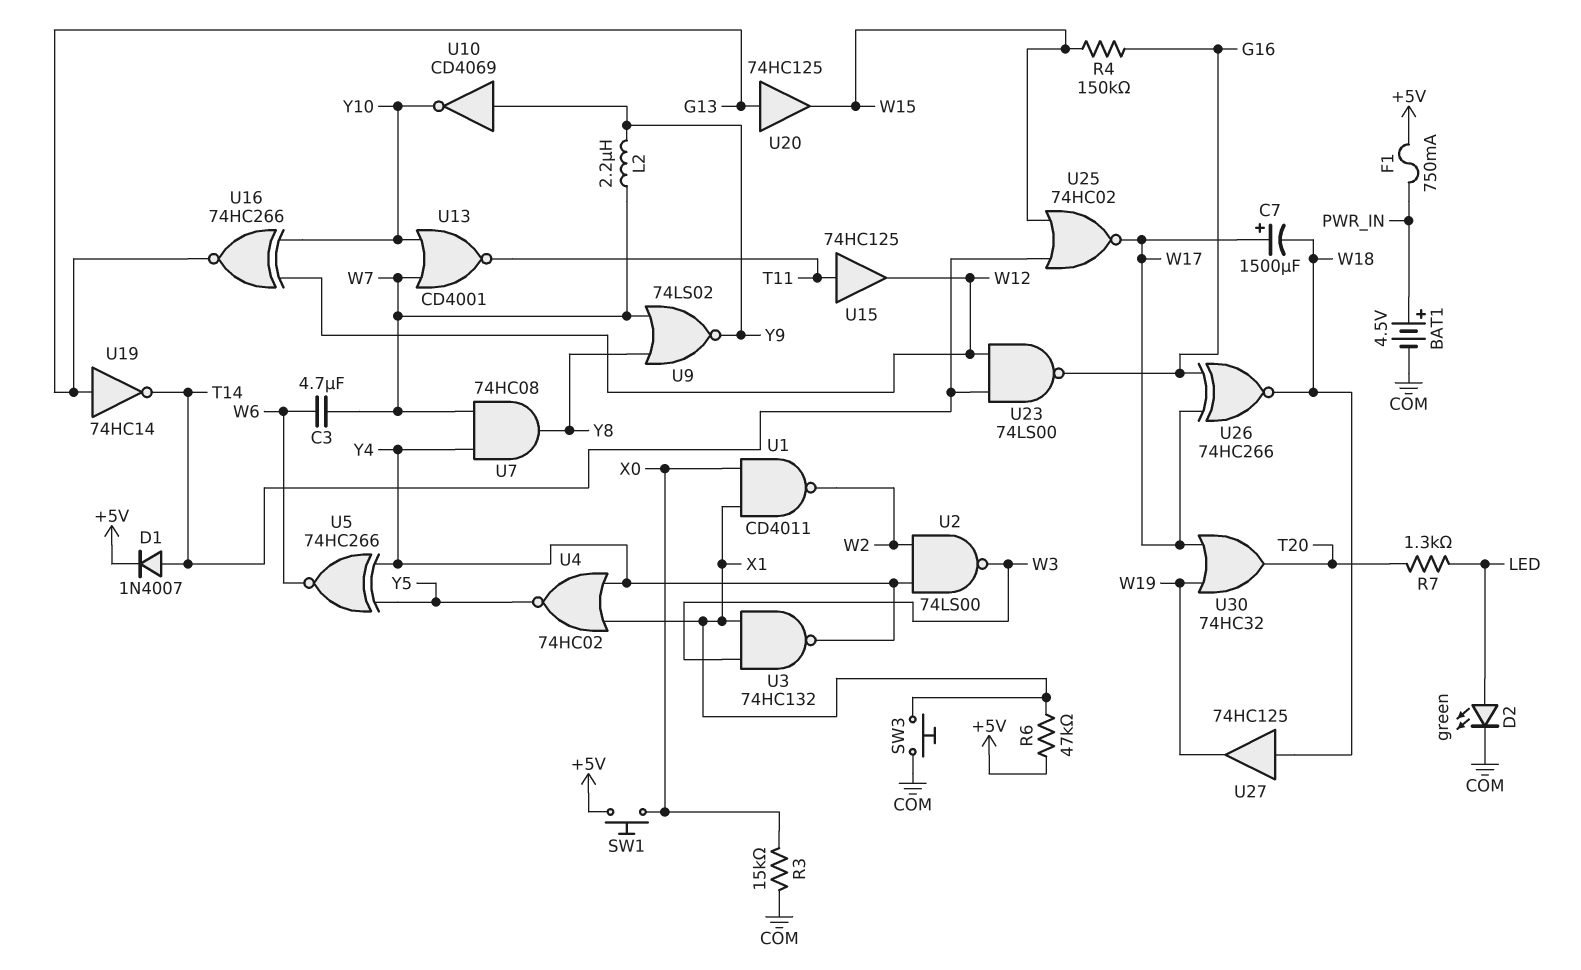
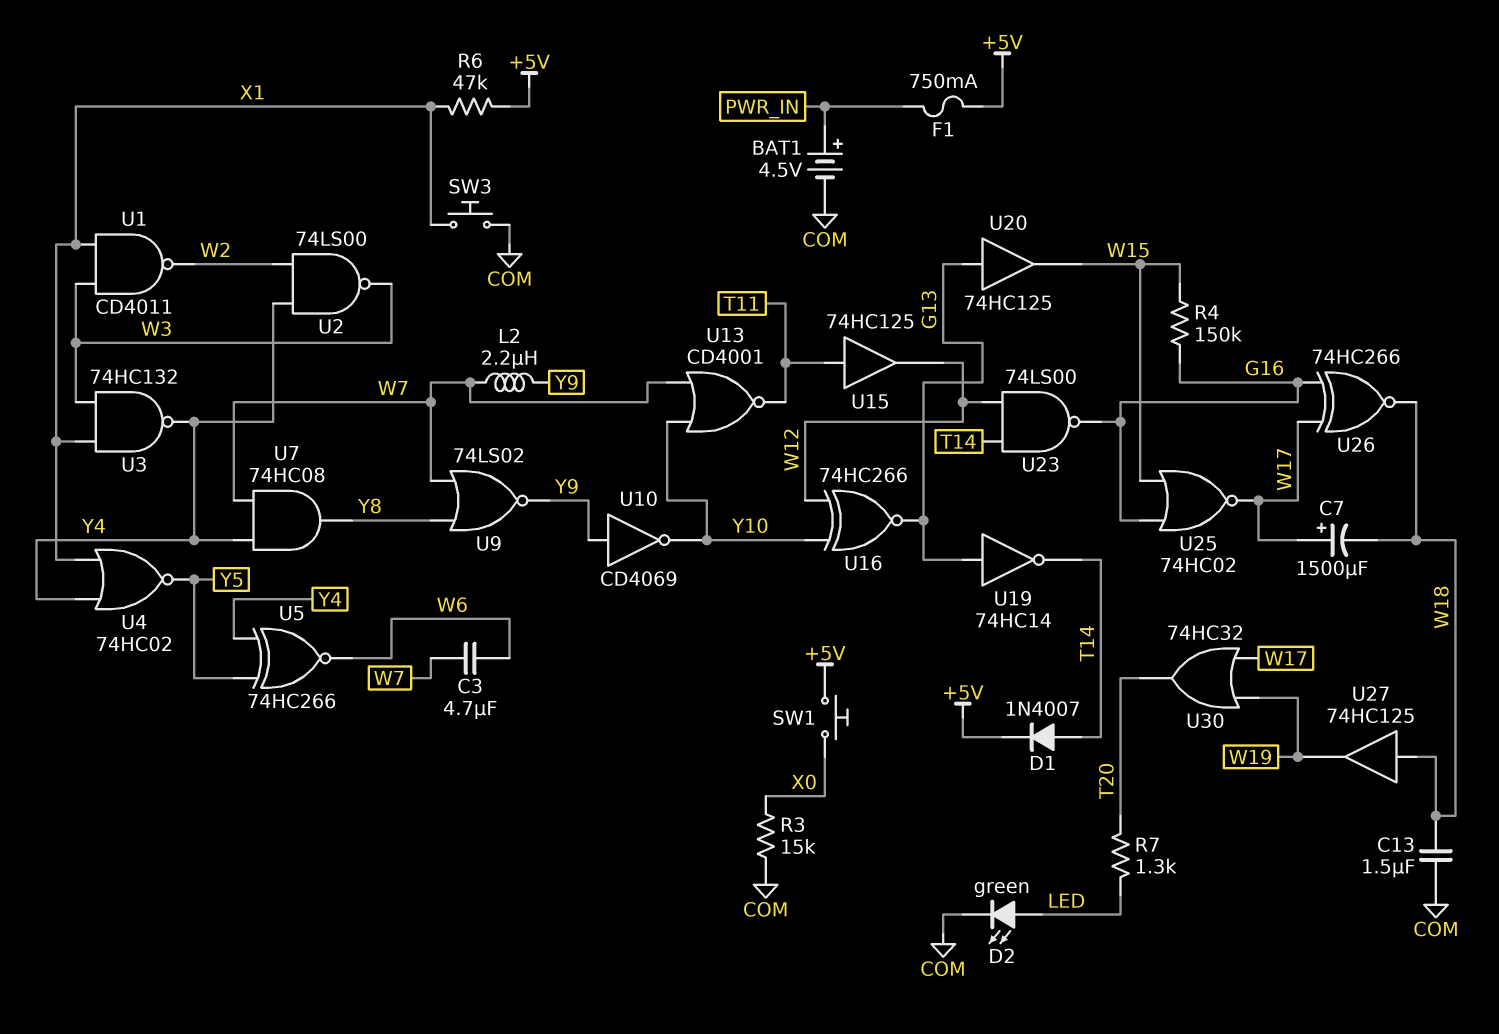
C13: none -> 1.5uF (COM, W18)
U1: NAND CD4011 (in X0, in X1, out W2) -> NAND CD4011 (in W3, in X1, out W2)
U25: NOR 74HC02 (in T14, in W15, out W17) -> NOR 74HC02 (in G16, in W15, out W17)

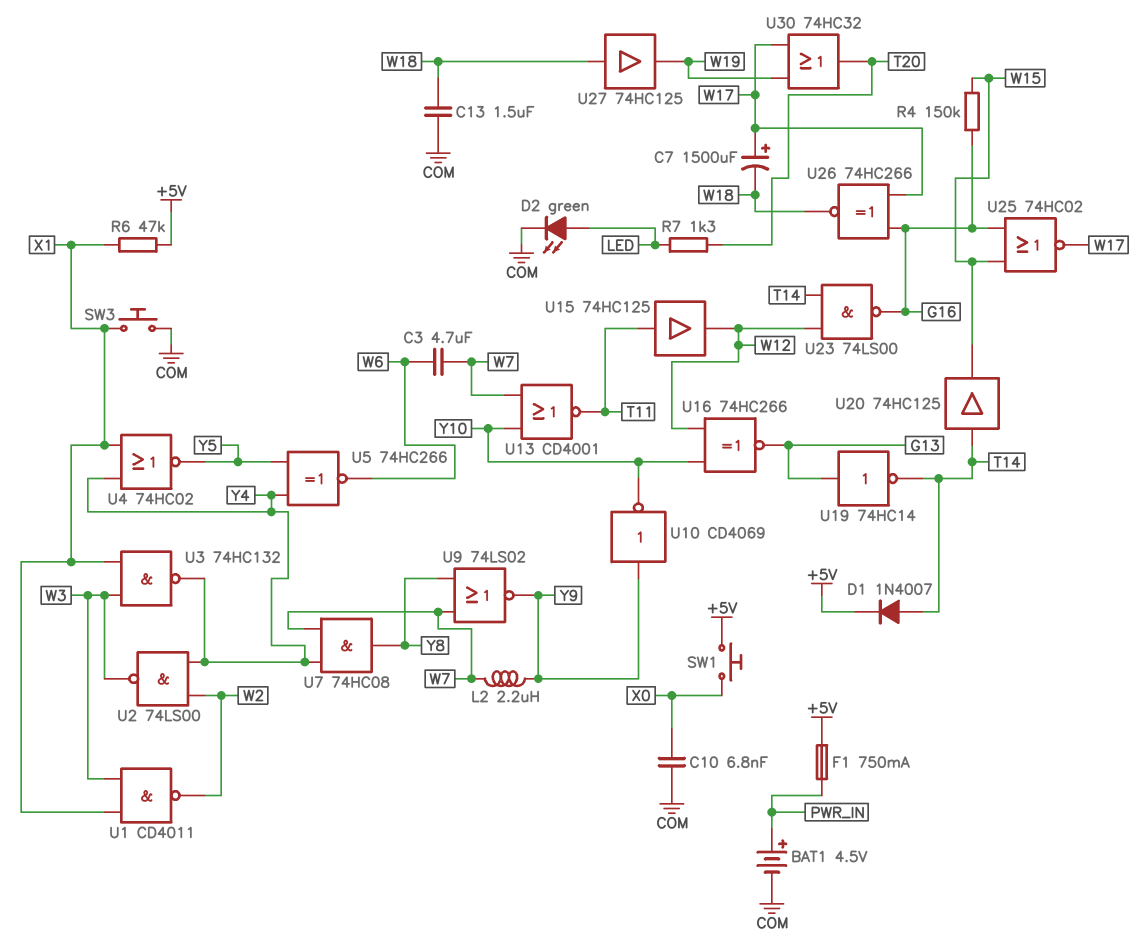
C10: none -> 6.8nF (COM, X0)
R3: 15k (COM, X0) -> none
U20: buffer 74HC125 (in G13, out W15) -> buffer 74HC125 (in T14, out W15)

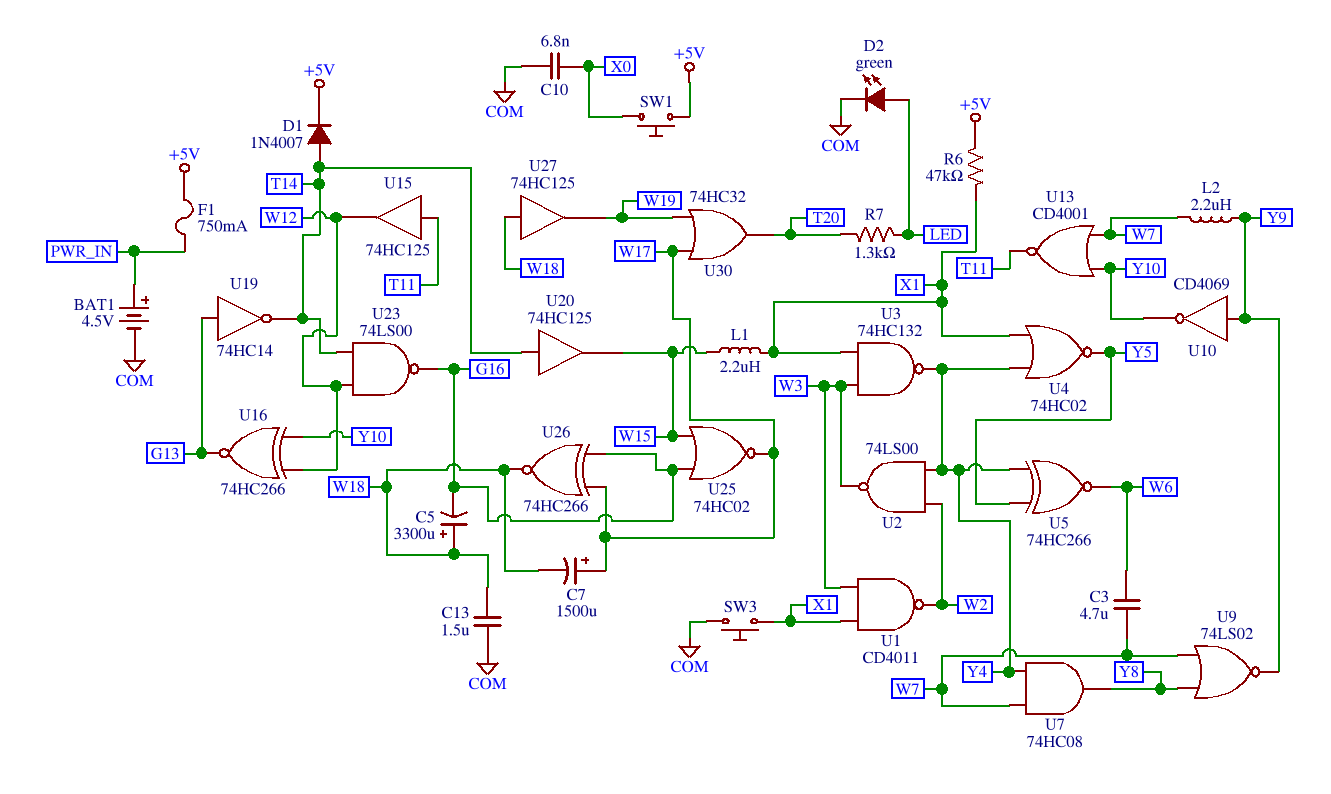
C5: none -> 3300uF (plus W18, minus G16)
L1: none -> 2.2uH (W15, X1)
R4: 150k (G16, W15) -> none

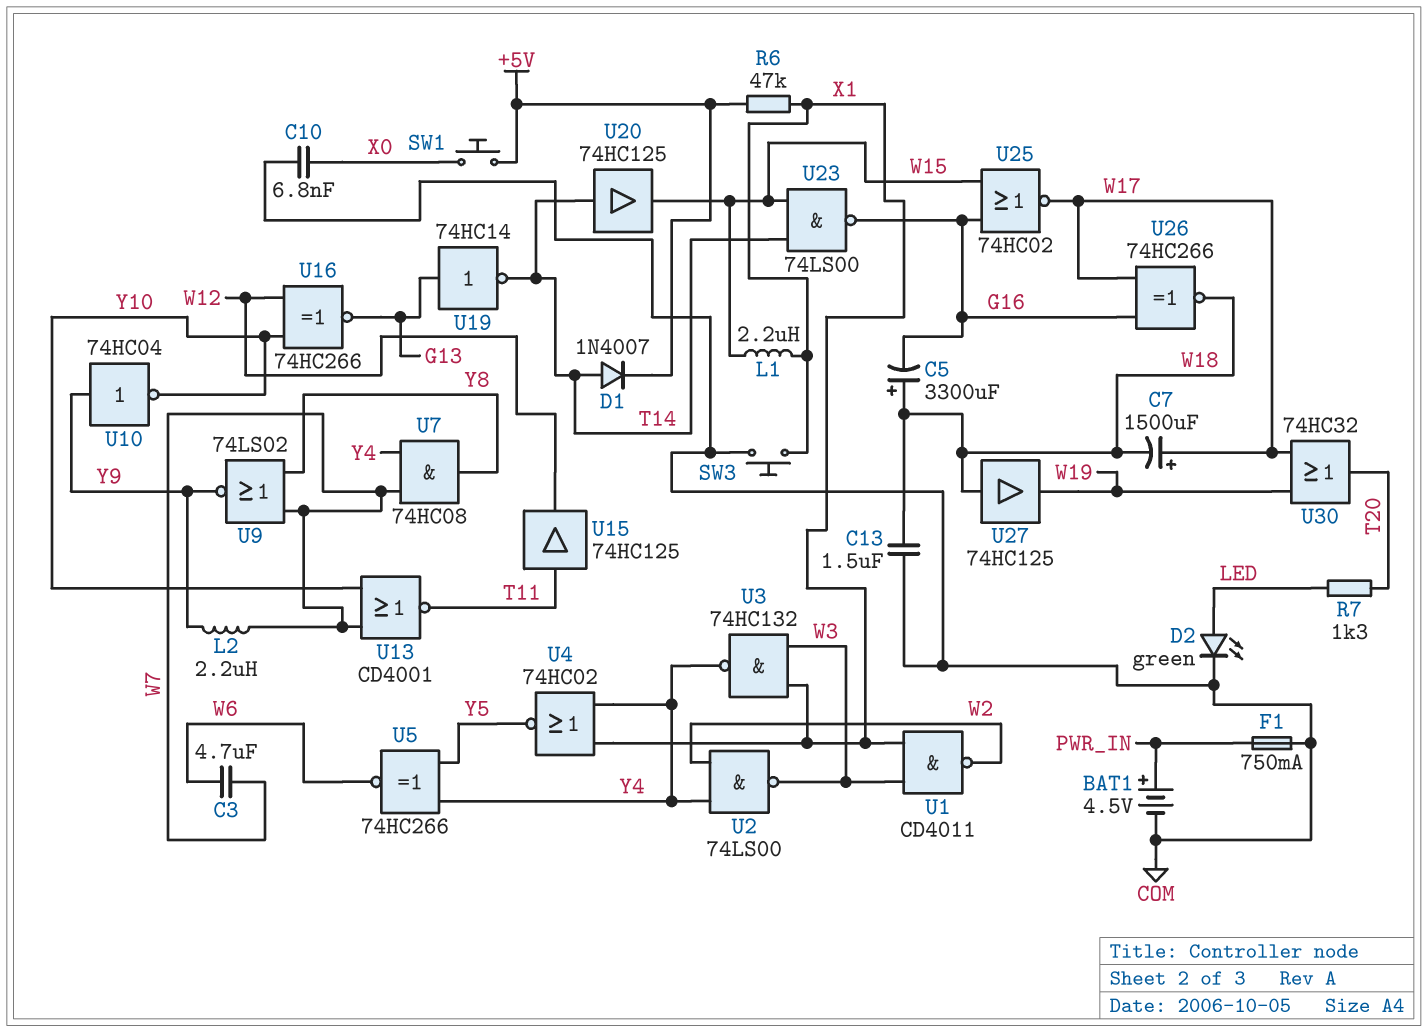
F1: 750mA (+5V, PWR_IN) -> 750mA (COM, PWR_IN)
U10: NOT CD4069 (in Y9, out Y10) -> NOT 74HC04 (in Y9, out Y10)
U23: NAND 74LS00 (in T14, in W12, out G16) -> NAND 74LS00 (in T14, in W15, out G16)

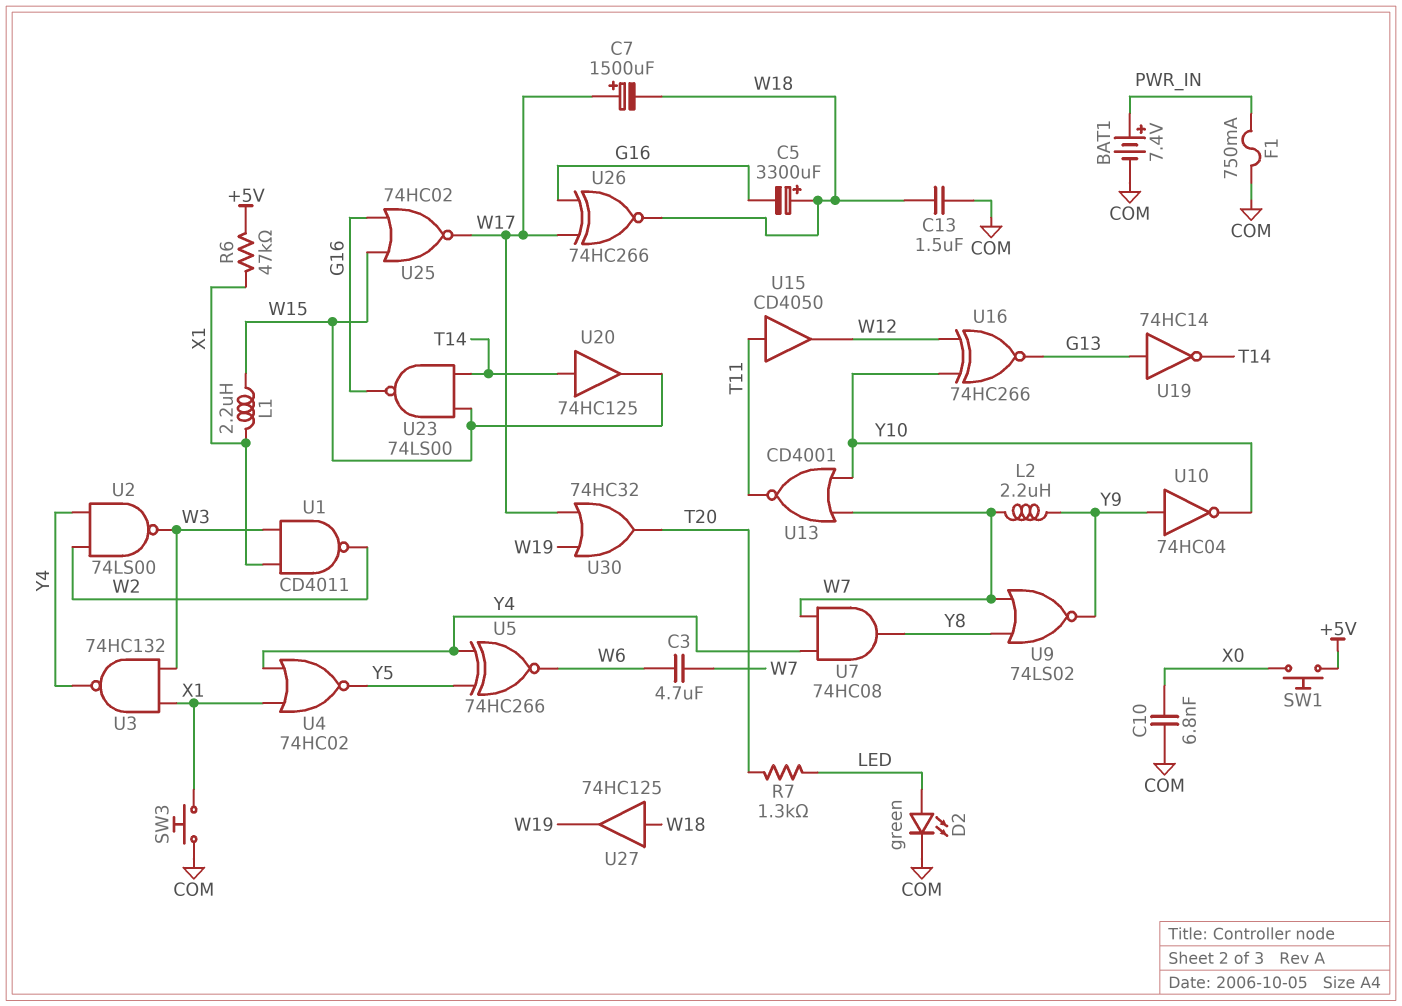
BAT1: 4.5V (plus PWR_IN, minus COM) -> 7.4V (plus PWR_IN, minus COM)
D1: diode 1N4007 (A T14, K +5V) -> none
U15: buffer 74HC125 (in T11, out W12) -> buffer CD4050 (in T11, out W12)

